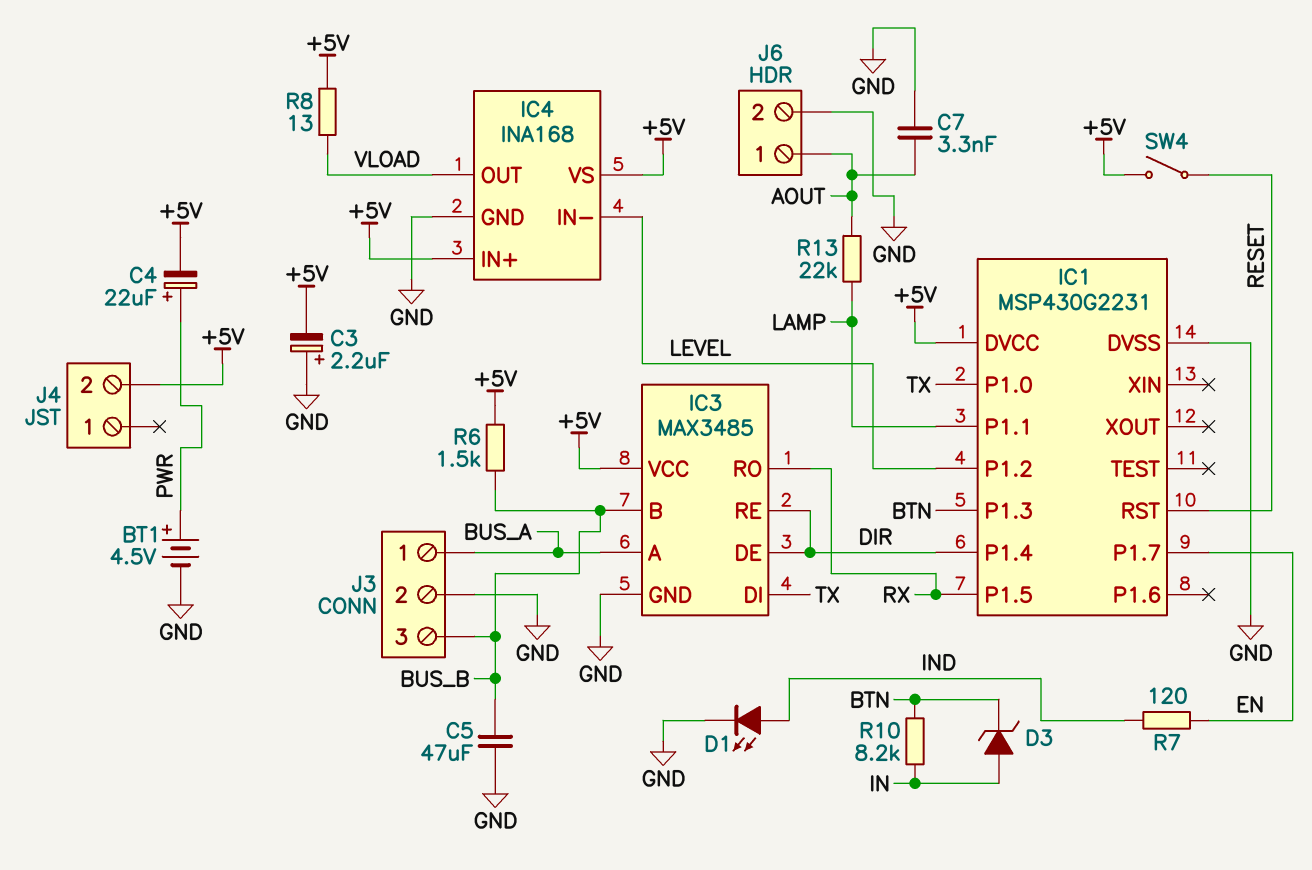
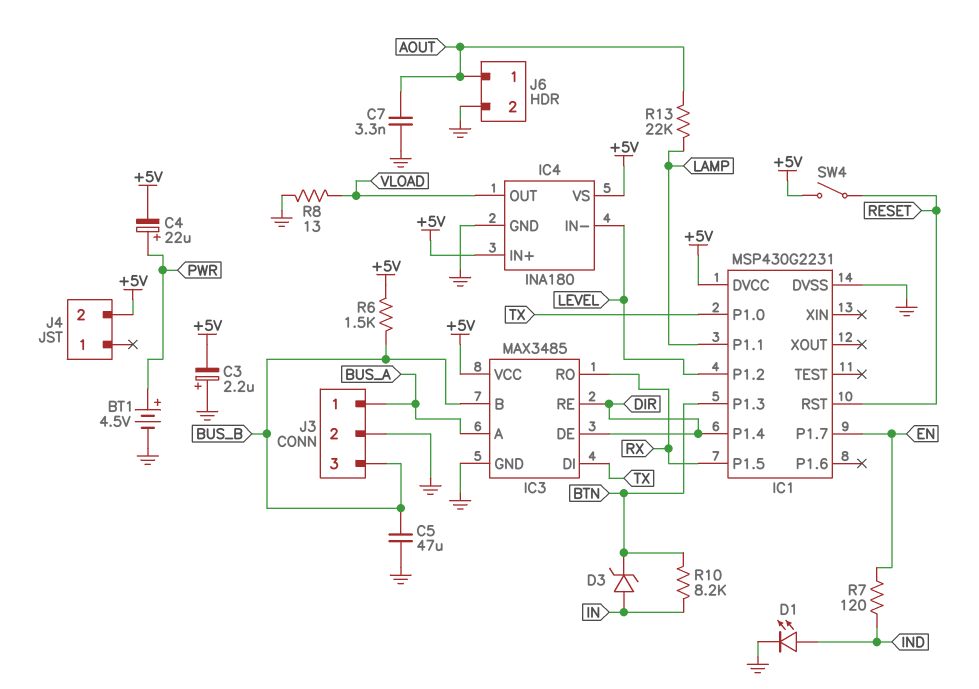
IC4: INA168 -> INA180
R8: 13 (+5V, VLOAD) -> 13 (GND, VLOAD)

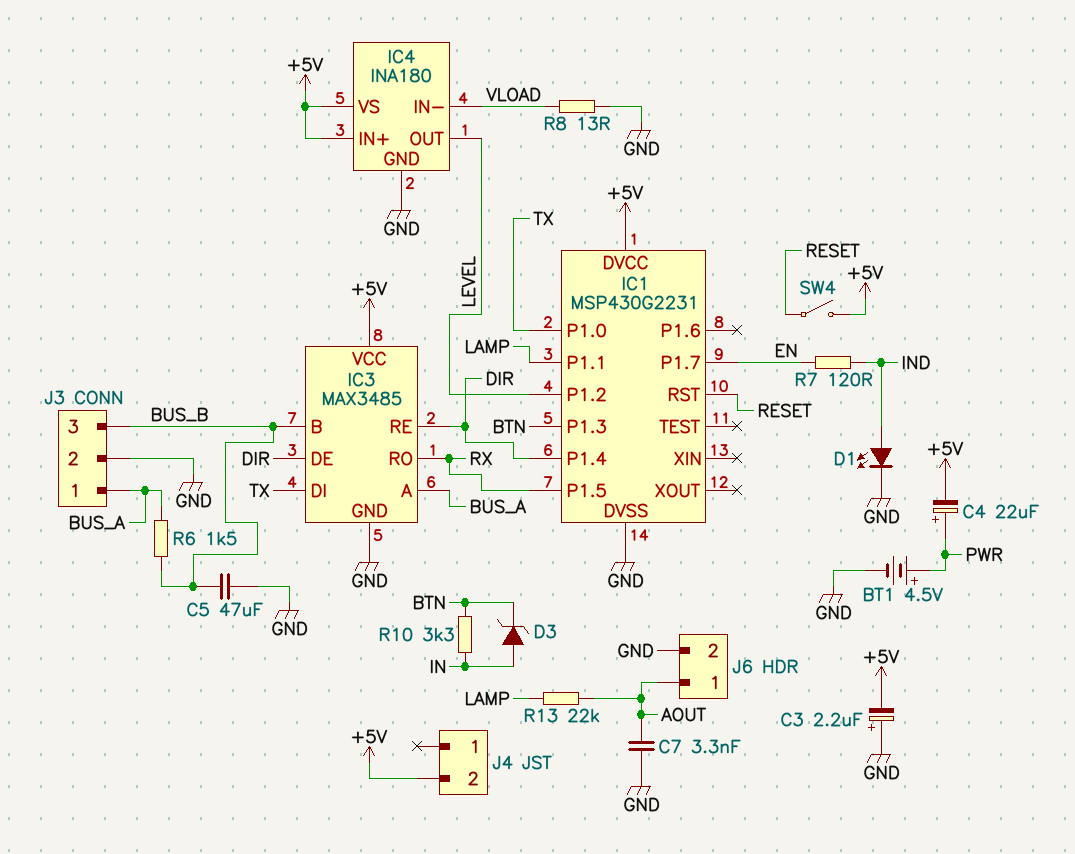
IC4 pin IN-: LEVEL -> VLOAD
IC4 pin OUT: VLOAD -> LEVEL
R6: 1.5k (+5V, BUS_B) -> 1.5k (BUS_A, BUS_B)
R10: 8.2k (BTN, IN) -> 3.3k (BTN, IN)

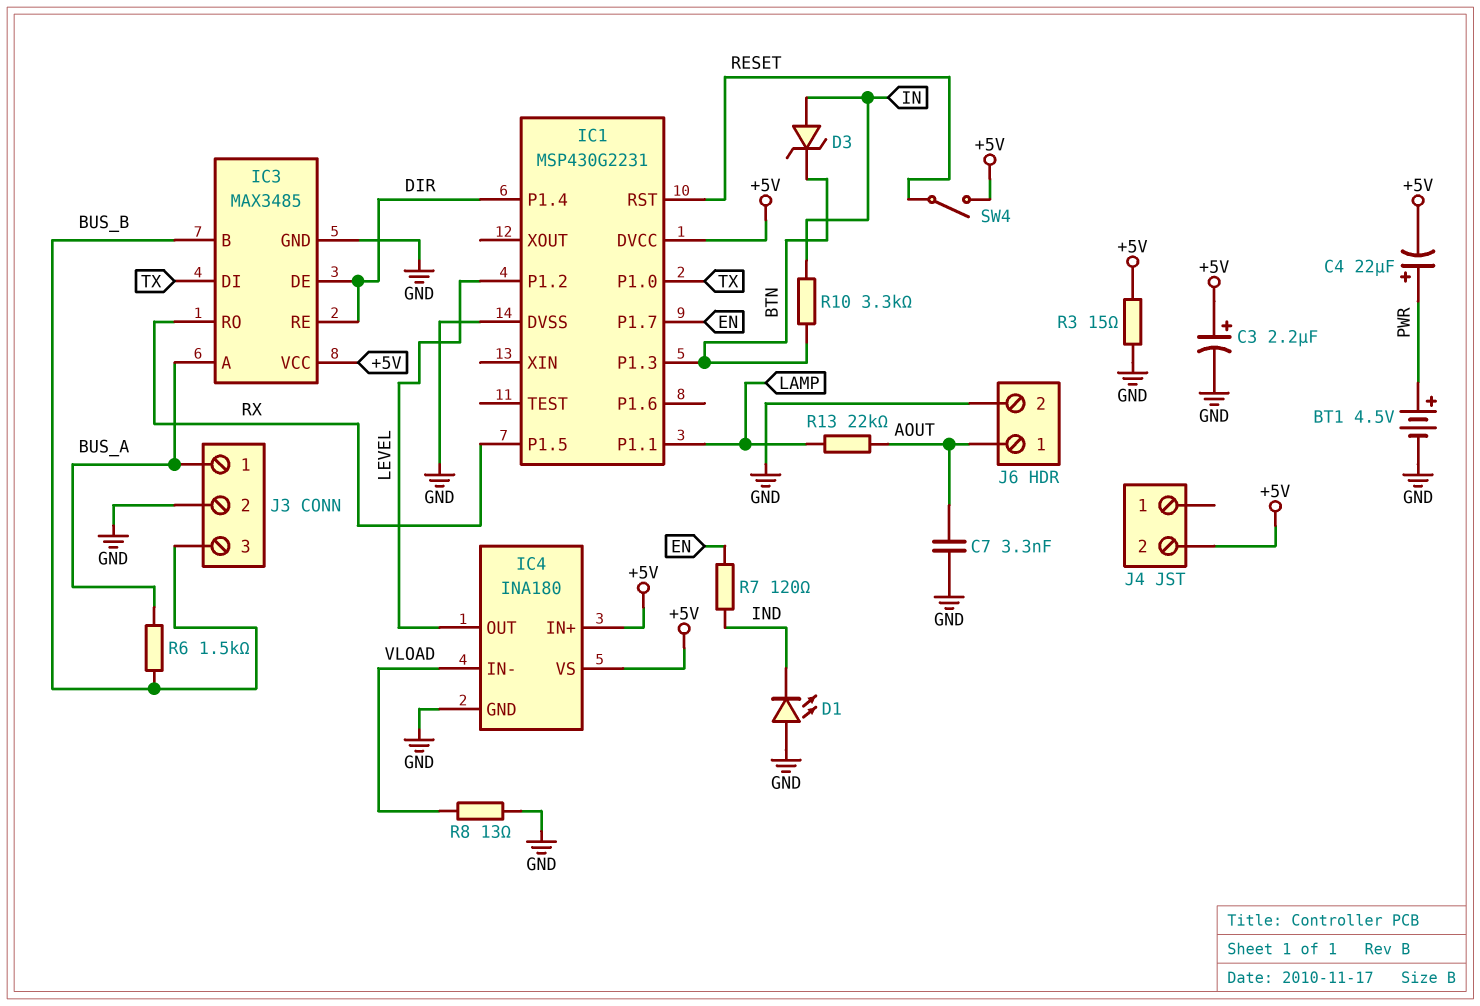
C3: 2.2uF (plus GND, minus +5V) -> 2.2uF (plus +5V, minus GND)
C5: 47uF (BUS_B, GND) -> none
D1: LED (A IND, K GND) -> LED (A GND, K IND)
R3: none -> 15 (+5V, GND)

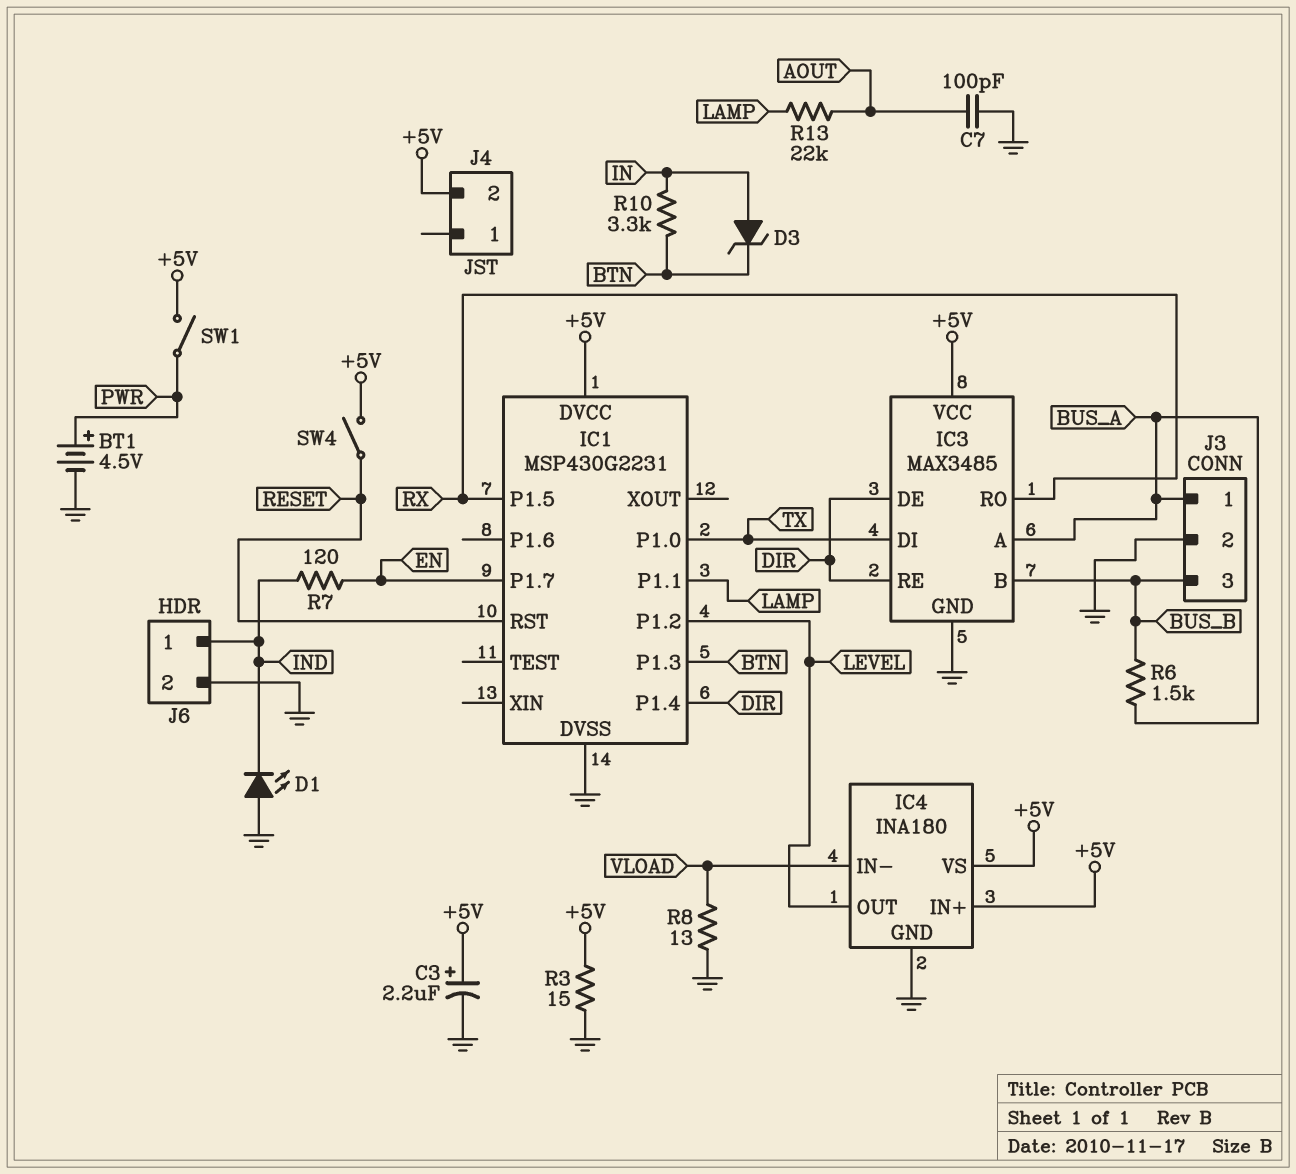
C4: 22uF (plus PWR, minus +5V) -> none
C7: 3.3nF (AOUT, GND) -> 100pF (AOUT, GND)
J6 pin 1: AOUT -> IND
SW1: none -> switch (+5V, PWR)

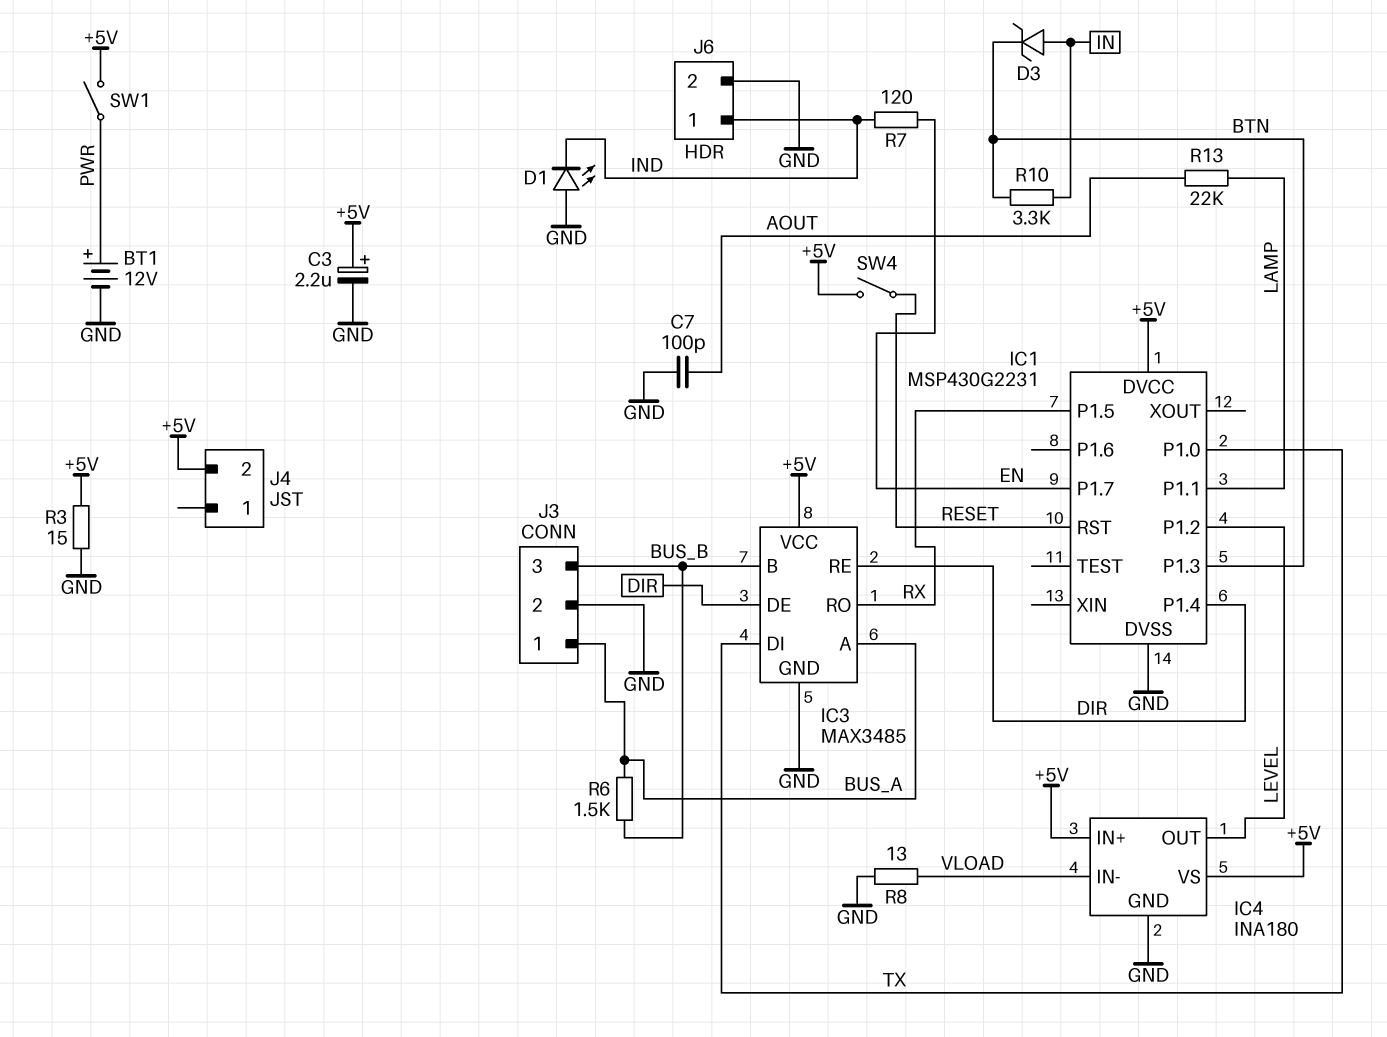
BT1: 4.5V (plus PWR, minus GND) -> 12V (plus PWR, minus GND)

